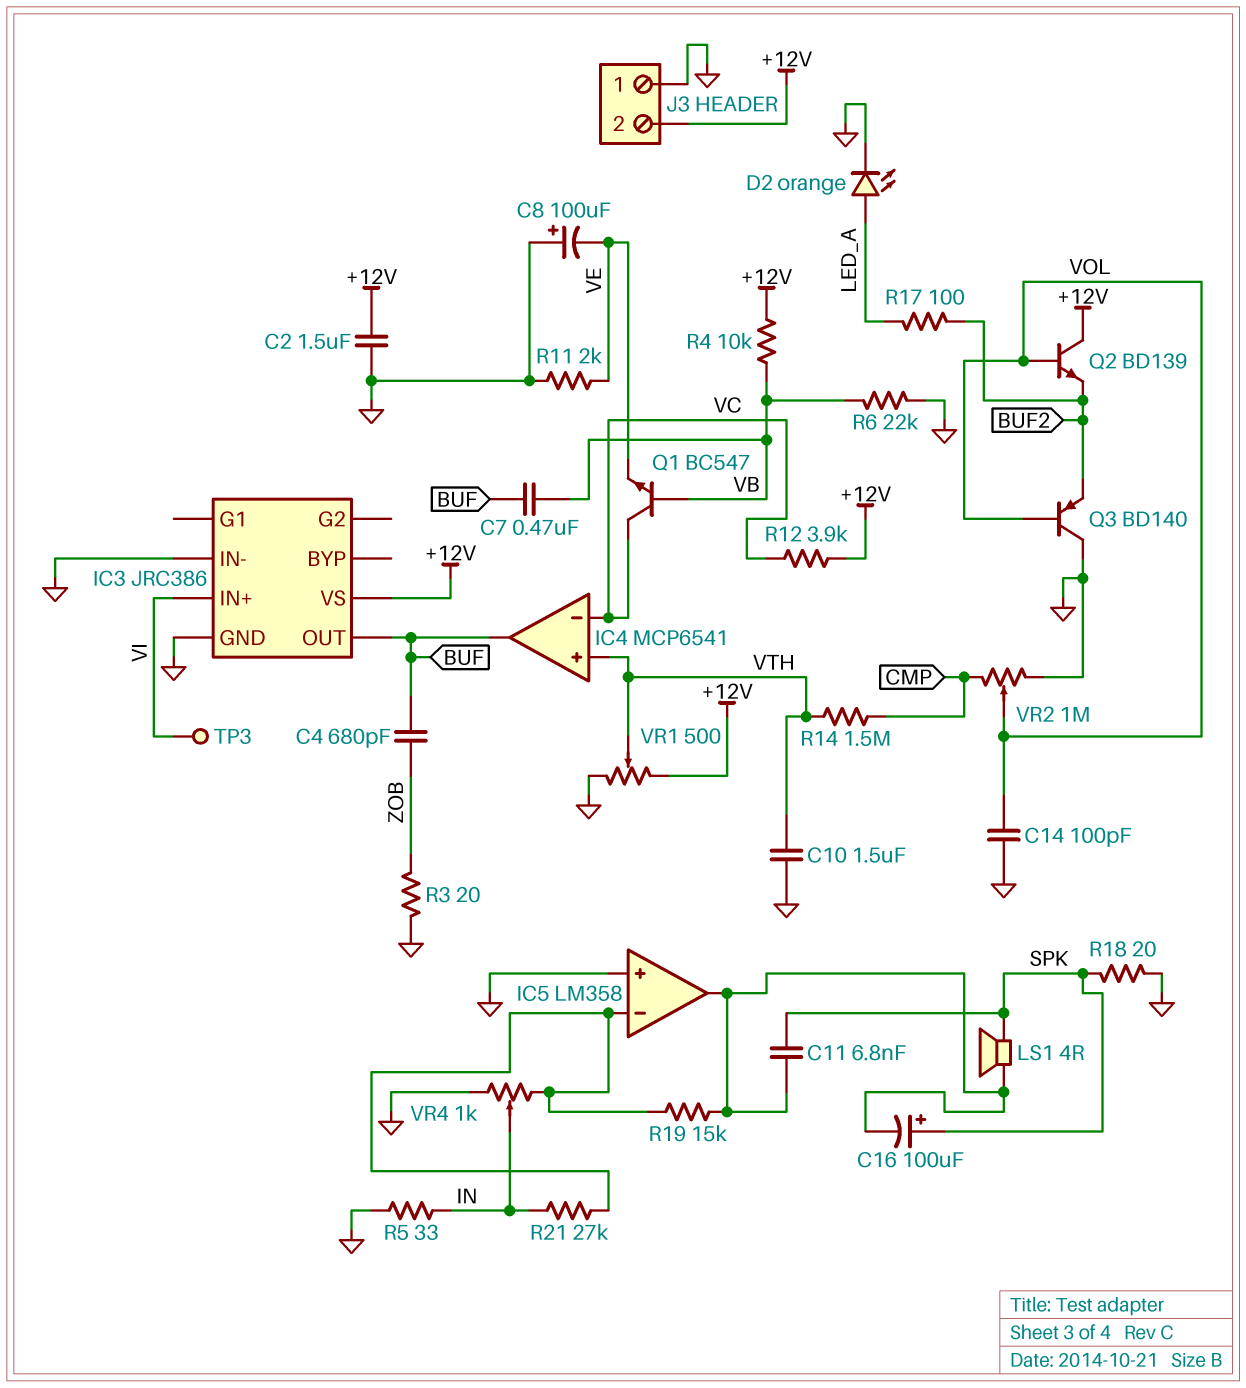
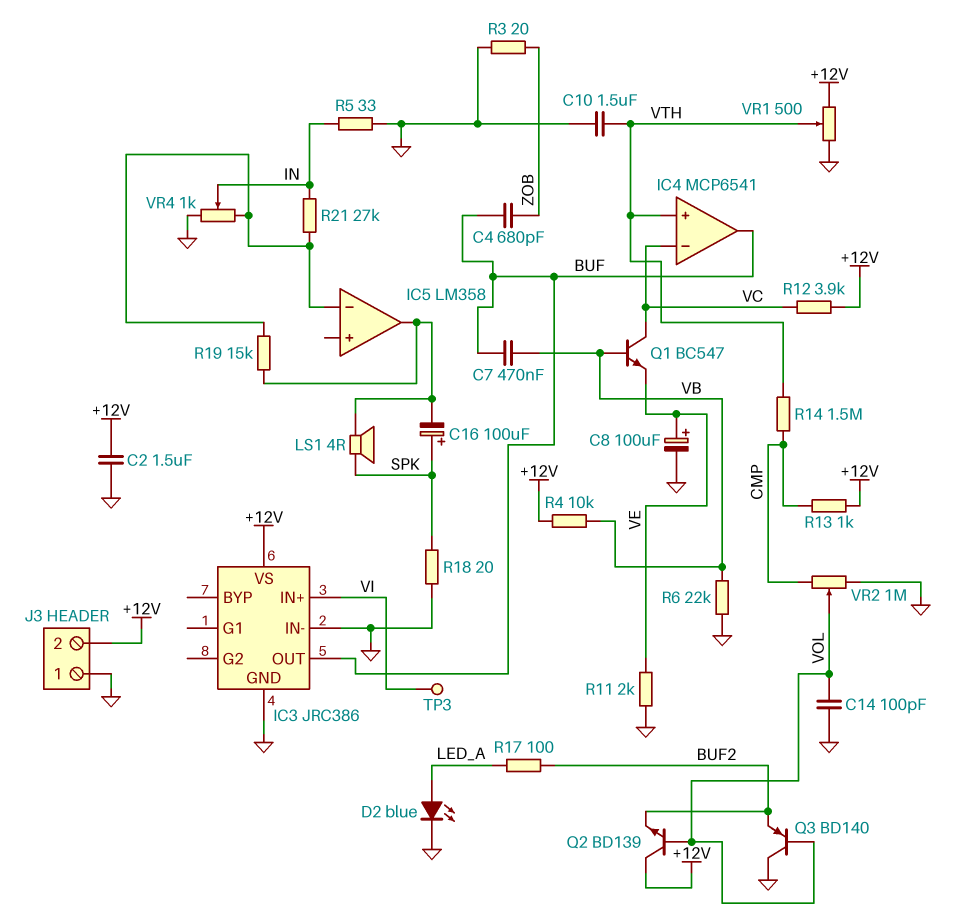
C8: 100uF (plus GND, minus VE) -> 100uF (plus VE, minus GND)
C11: 6.8nF (IC5/out, SPK) -> none
D2: LED orange (A LED_A, K GND) -> LED blue (A LED_A, K GND)
IC5 pin in+: GND -> none
R13: none -> 1k (+12V, CMP)

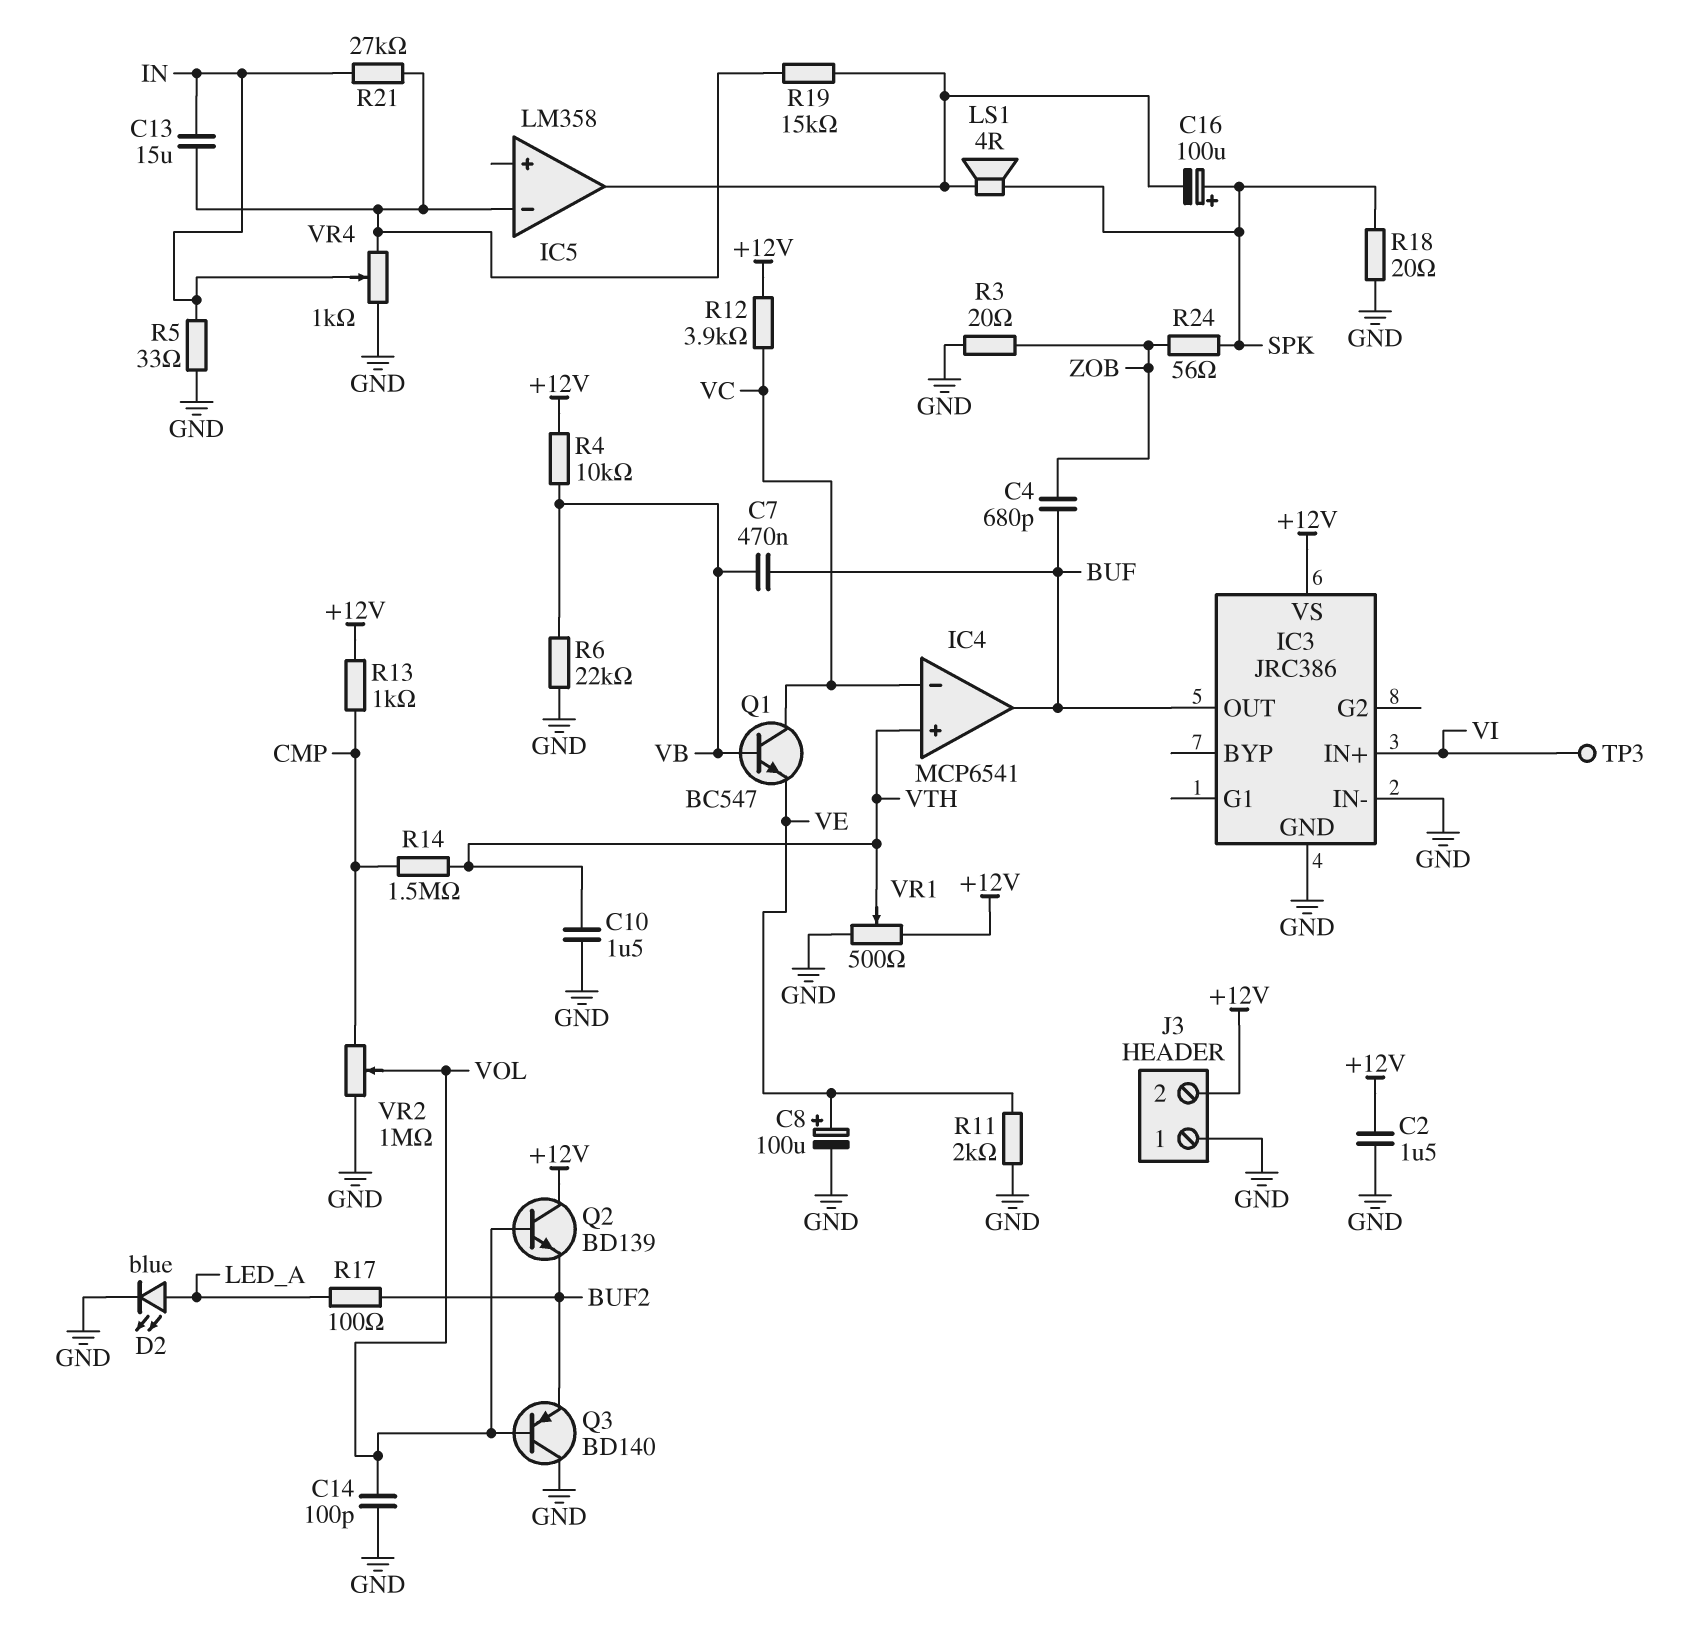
C13: none -> 15uF (IC5/in-, IN)
R24: none -> 56 (SPK, ZOB)

